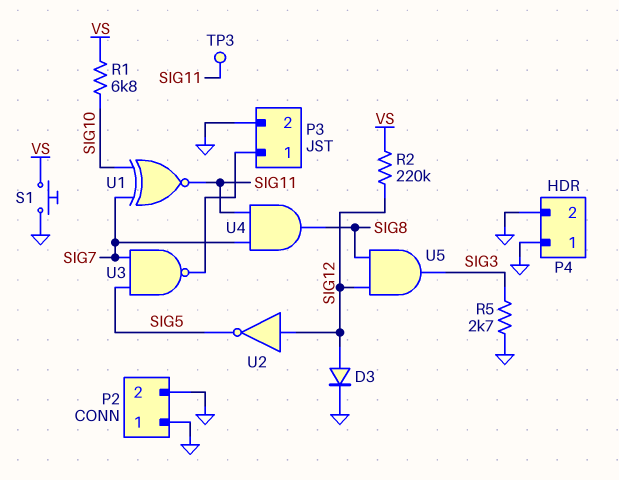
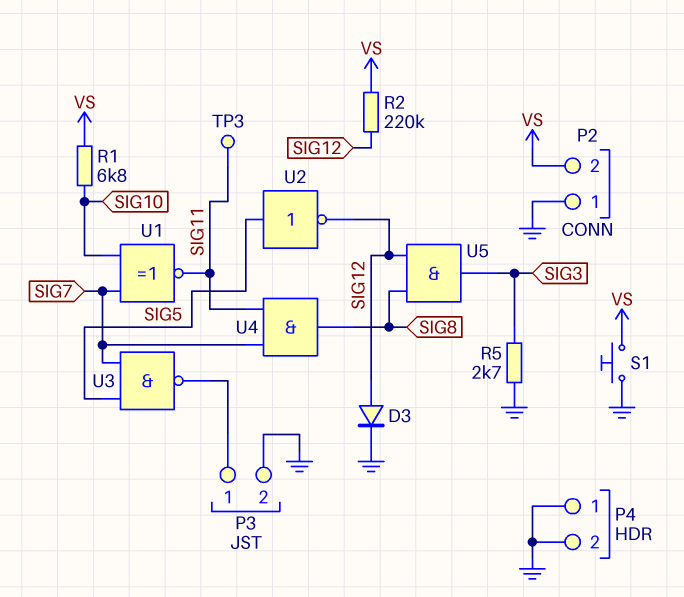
P2 pin 2: GND -> VS
U2: NOT (in SIG12, out SIG5) -> NOT (in SIG5, out SIG12)

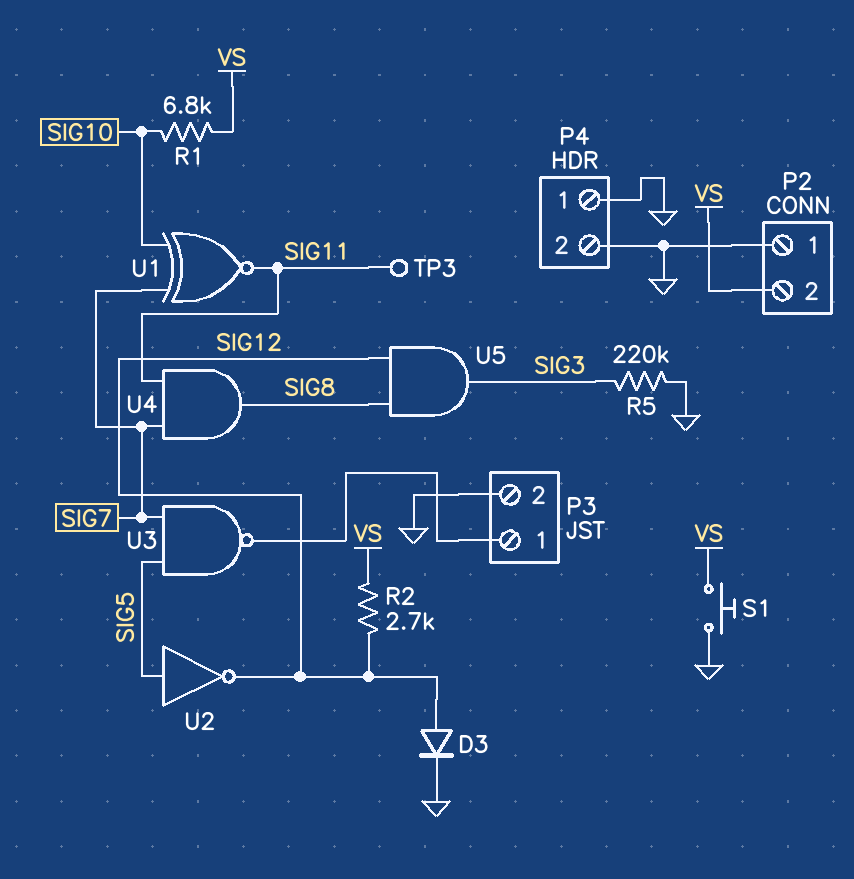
R2: 220k (SIG12, VS) -> 2.7k (SIG12, VS)
R5: 2.7k (GND, SIG3) -> 220k (GND, SIG3)

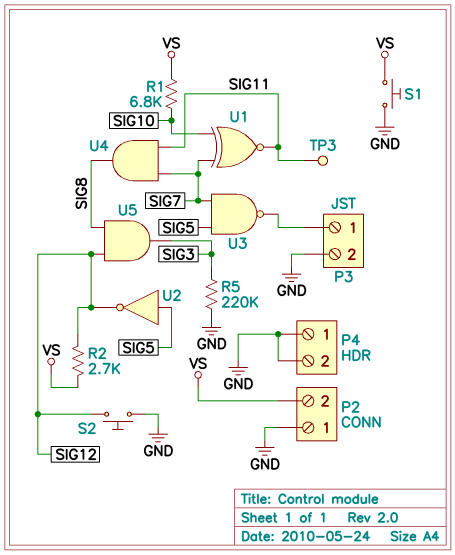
D3: diode (A SIG12, K GND) -> none
S2: none -> button (GND, SIG12)

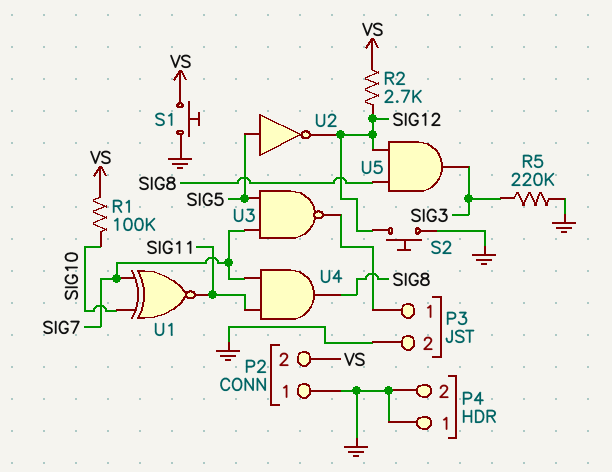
R1: 6.8k (SIG10, VS) -> 100k (SIG10, VS)
TP3: test point (SIG11) -> none

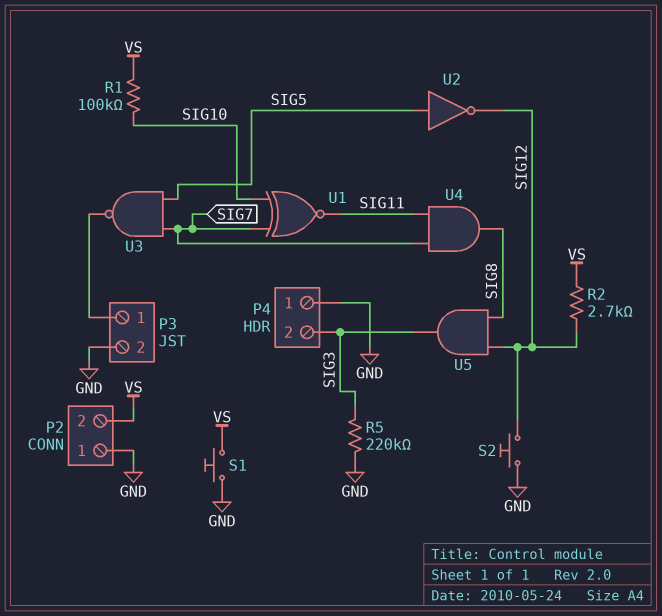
P4 pin 2: GND -> SIG3

